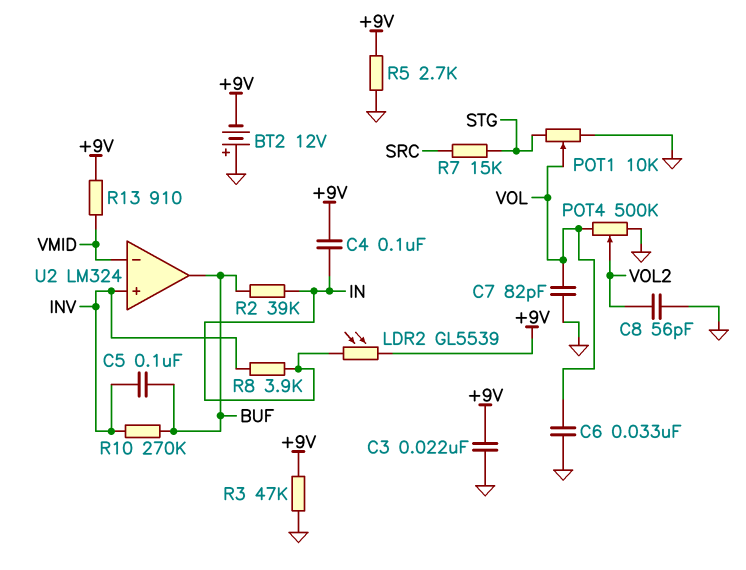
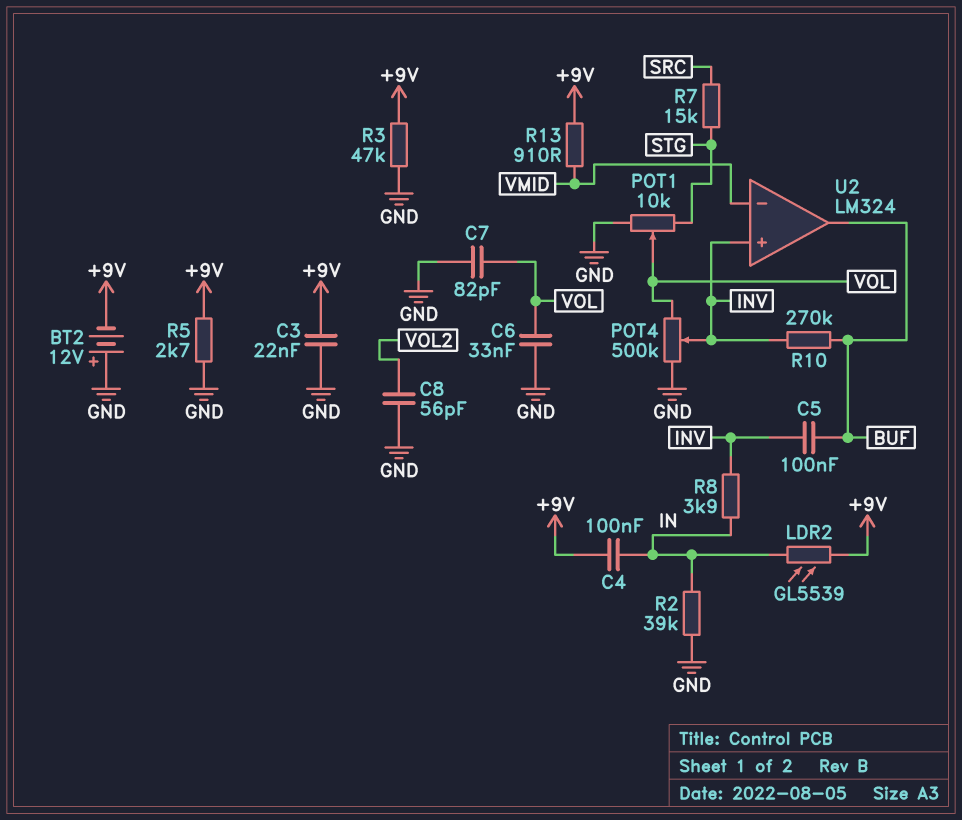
POT4: 500k (GND, VOL, wiper VOL2) -> 500k (GND, VOL, wiper INV)
R2: 39k (BUF, IN) -> 39k (GND, IN)

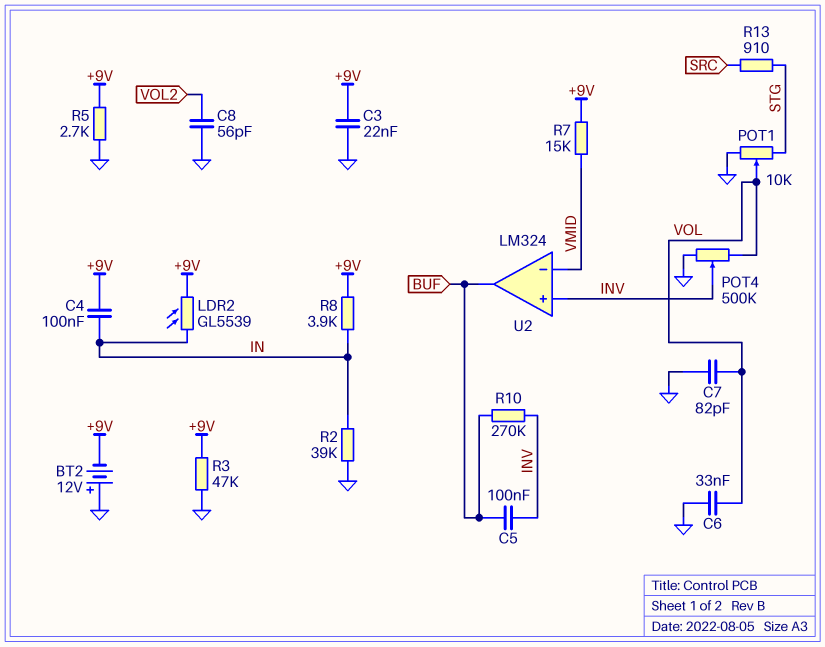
R7: 15k (SRC, STG) -> 15k (+9V, VMID)
R8: 3.9k (IN, INV) -> 3.9k (+9V, IN)
R13: 910 (+9V, VMID) -> 910 (SRC, STG)

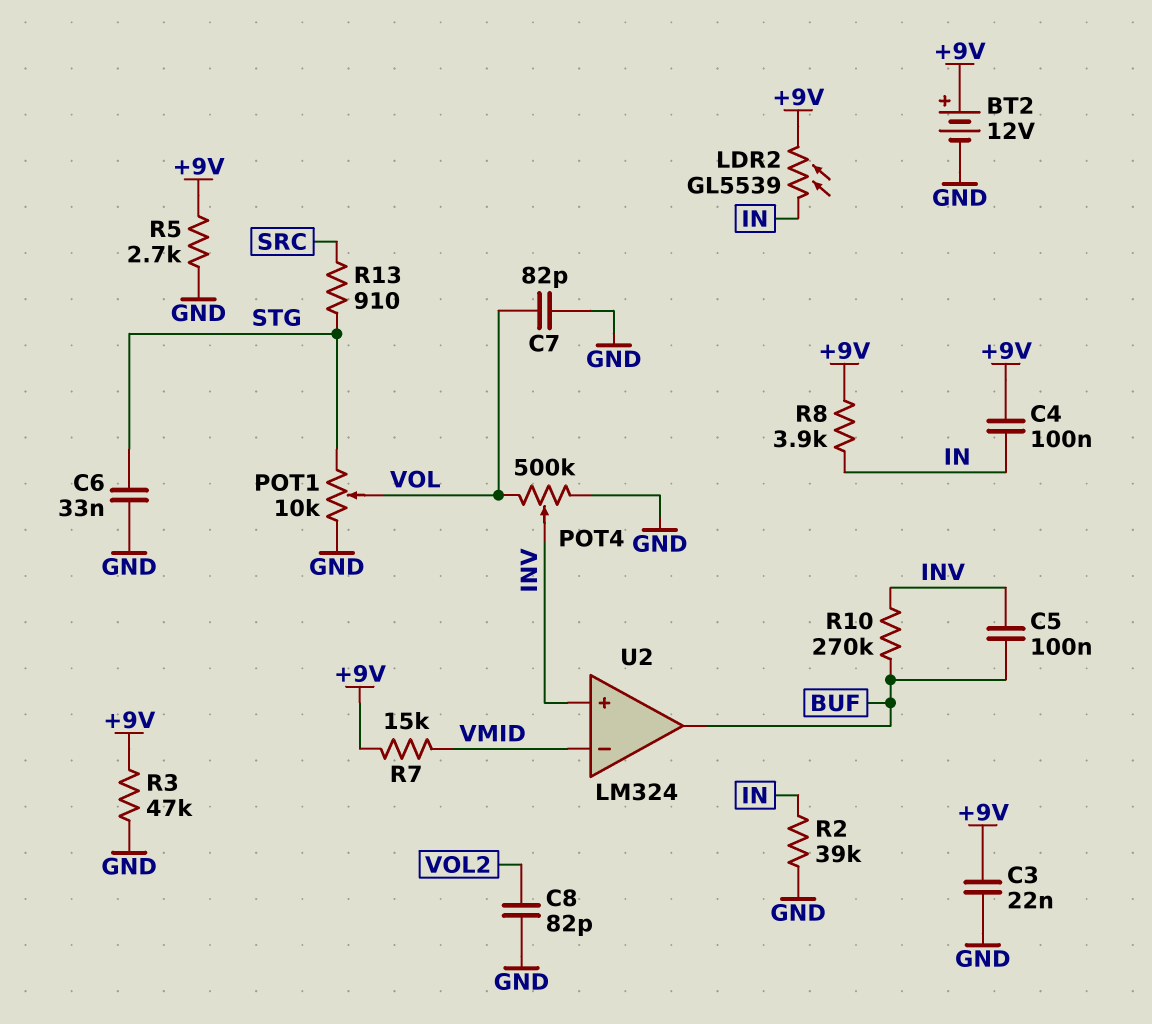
BT2: 12V (plus GND, minus +9V) -> 12V (plus +9V, minus GND)
C6: 33nF (GND, VOL) -> 33nF (GND, STG)
C8: 56pF (GND, VOL2) -> 82pF (GND, VOL2)

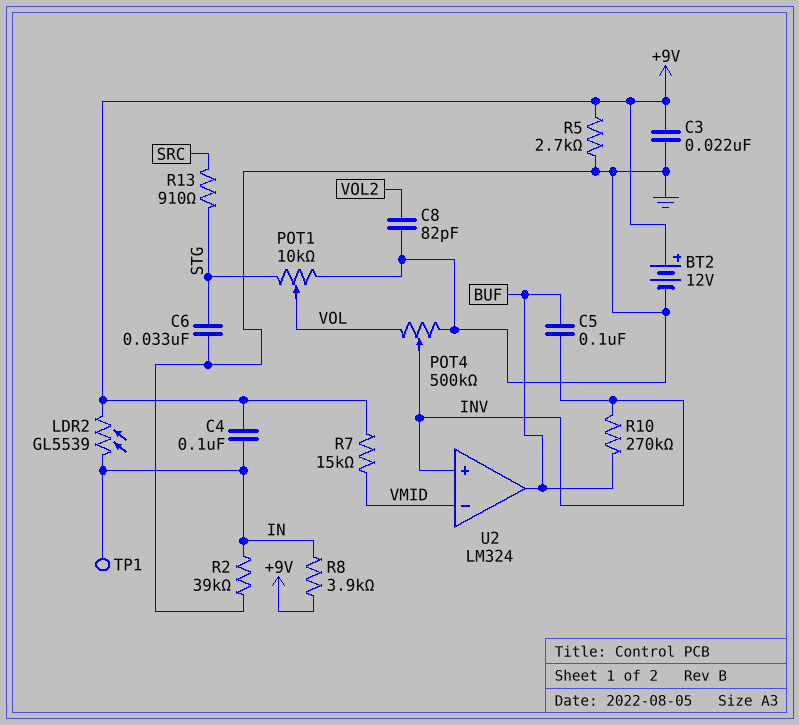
C7: 82pF (GND, VOL) -> none
R3: 47k (+9V, GND) -> none
TP1: none -> test point (IN)

